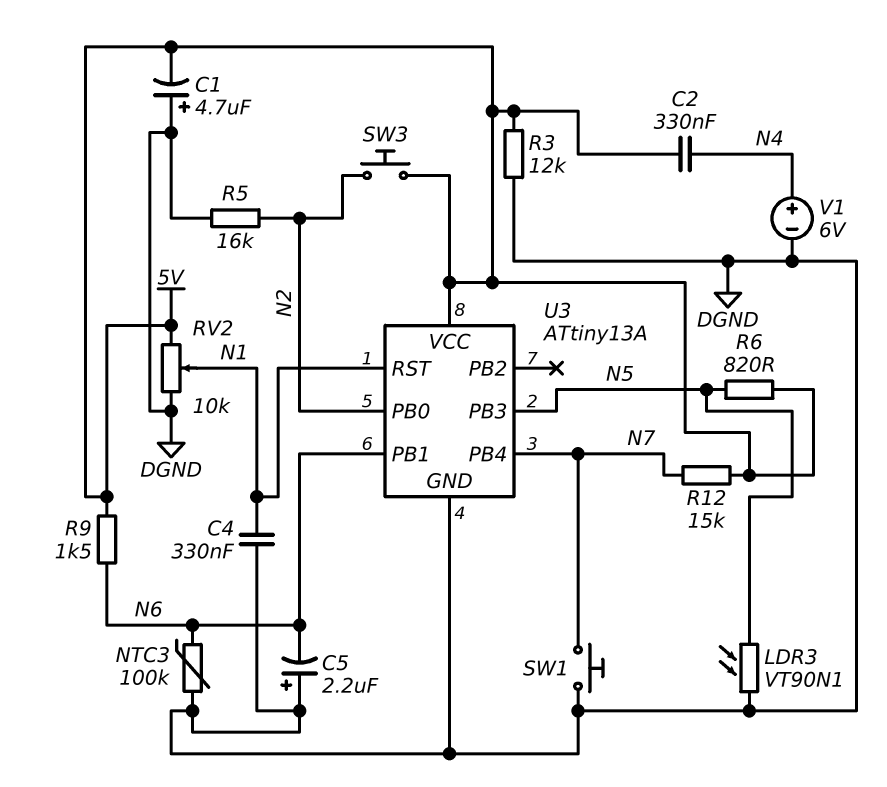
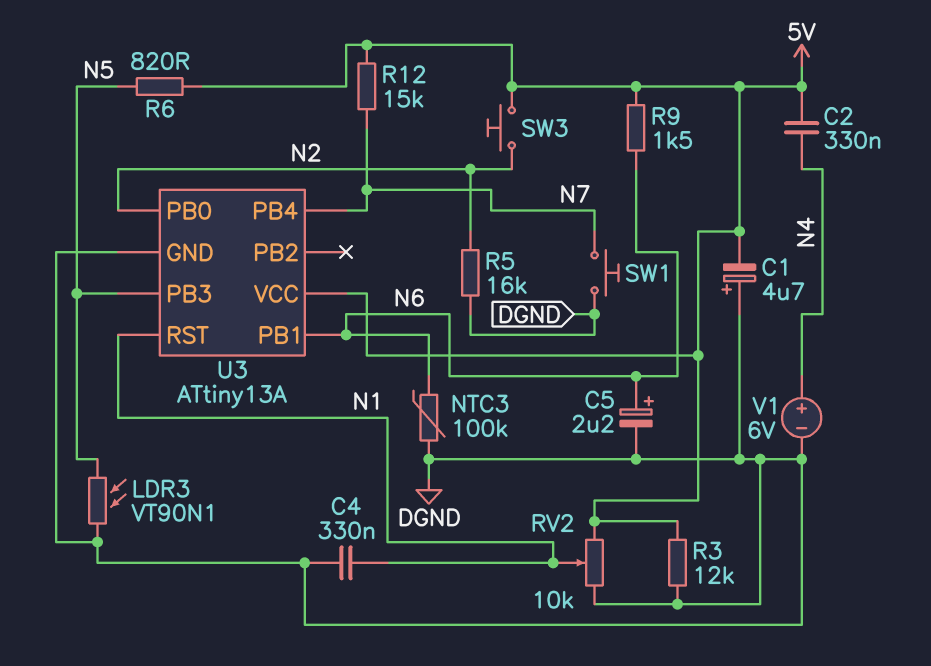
C5: 2.2uF (plus DGND, minus N6) -> 2.2uF (plus N6, minus DGND)

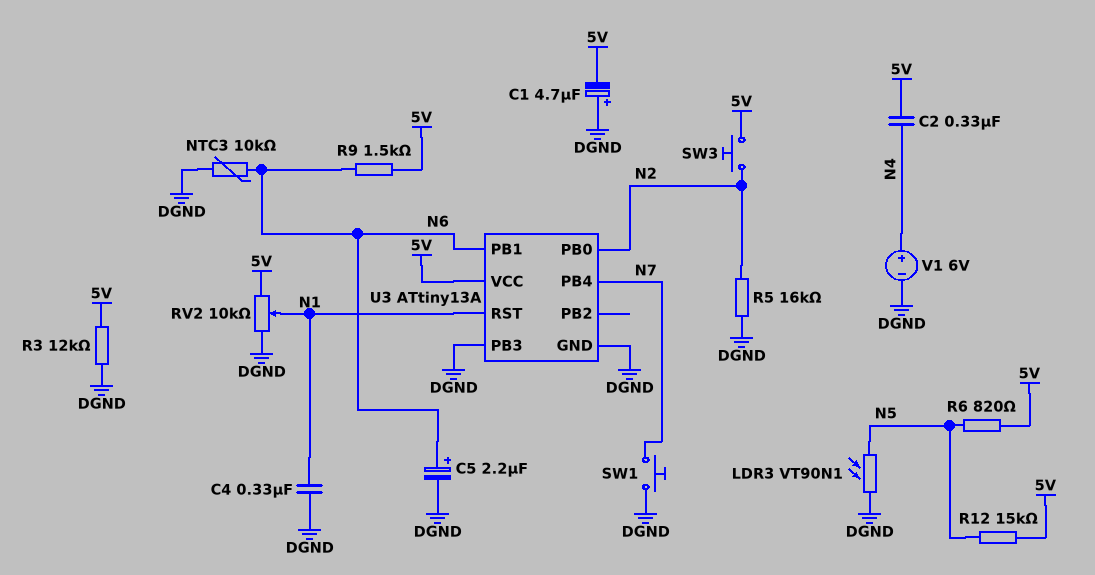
NTC3: 100k (DGND, N6) -> 10k (DGND, N6)
R12: 15k (5V, N7) -> 15k (5V, N5)
U3 pin PB3: N5 -> DGND

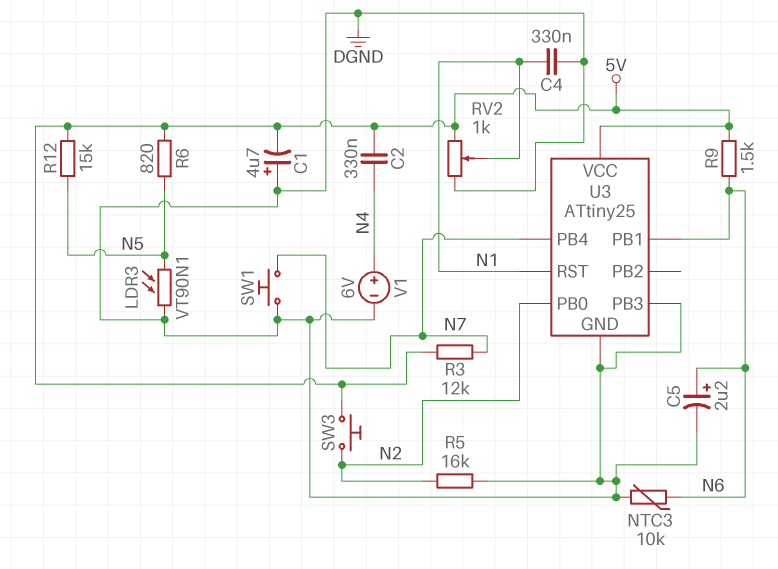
R3: 12k (5V, DGND) -> 12k (5V, N7)
RV2: 10k (5V, DGND, wiper N1) -> 1k (5V, DGND, wiper N1)
U3: ATtiny13A -> ATtiny25

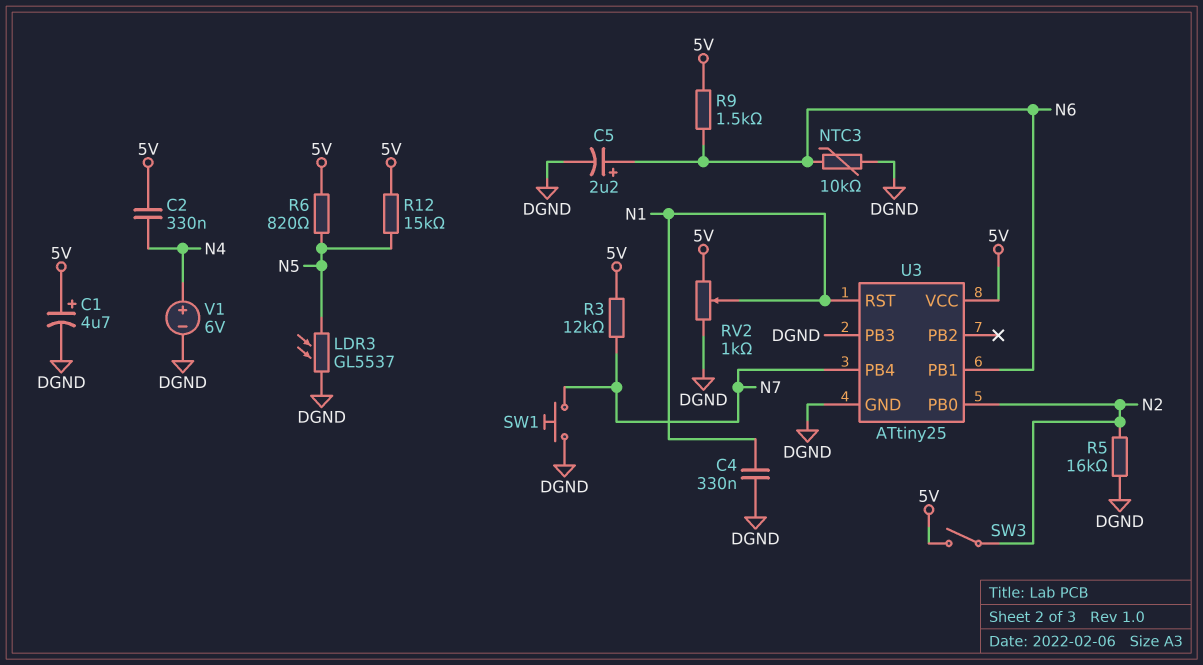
C1: 4.7uF (plus DGND, minus 5V) -> 4.7uF (plus 5V, minus DGND)
LDR3: VT90N1 (DGND, N5) -> GL5537 (DGND, N5)
SW3: button (5V, N2) -> switch (5V, N2)

